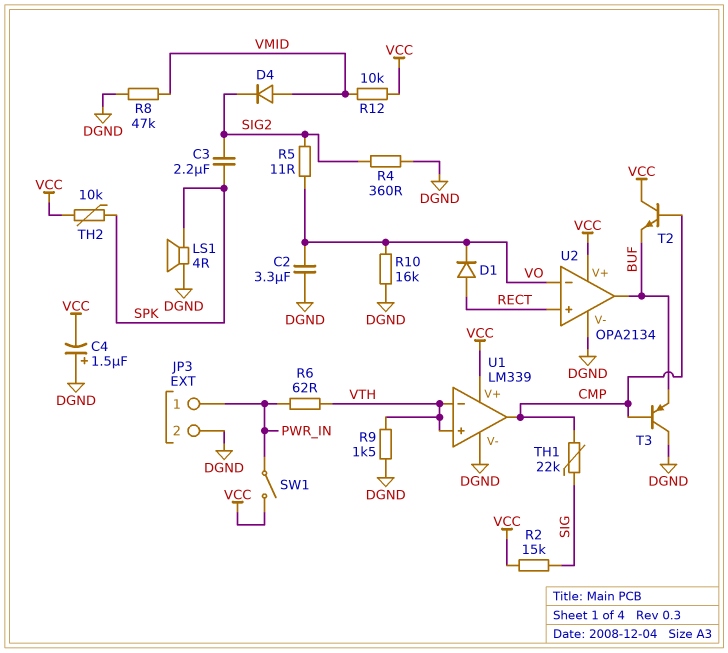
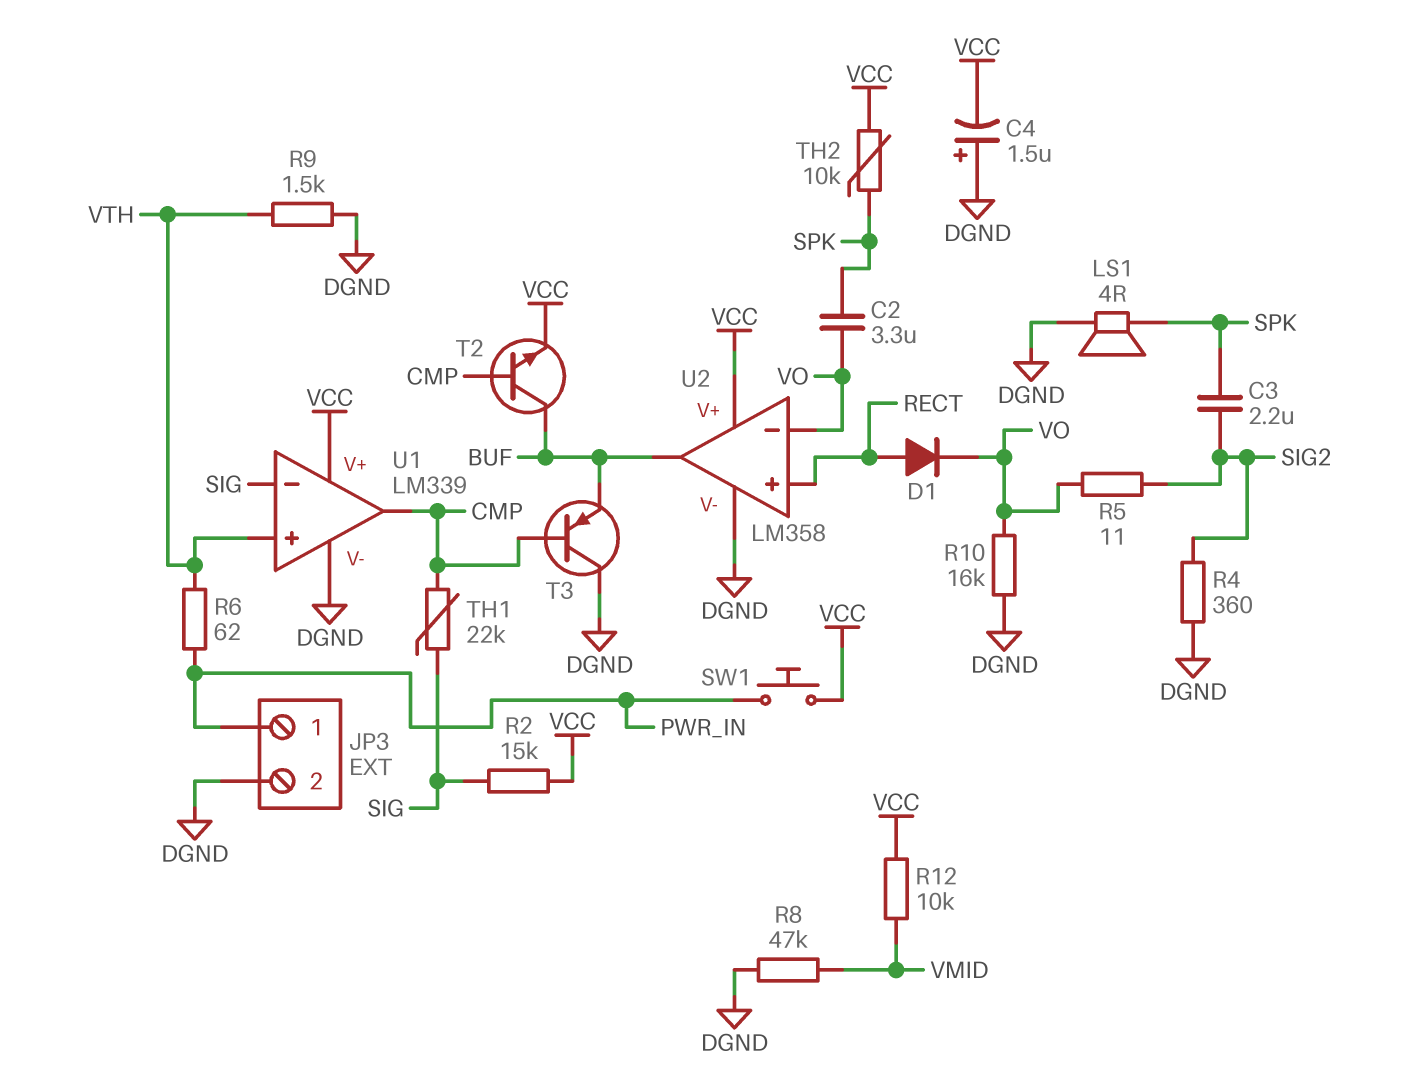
C2: 3.3uF (DGND, VO) -> 3.3uF (SPK, VO)
D4: diode (A VMID, K SIG2) -> none
SW1: switch (PWR_IN, VCC) -> button (PWR_IN, VCC)
T2: NPN (B CMP, C VCC, E BUF) -> NPN (B CMP, C BUF, E VCC)
U1 pin in-: VTH -> SIG
U2: OPA2134 -> LM358

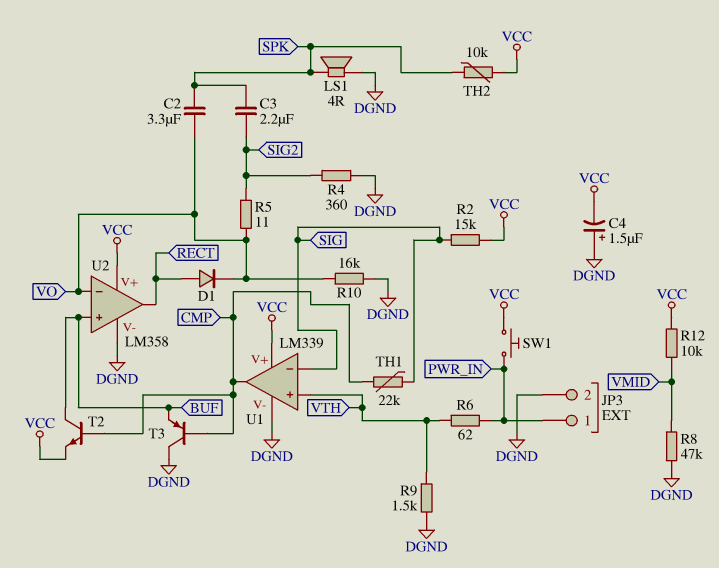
U2 pin in+: RECT -> BUF
U2 pin out: BUF -> RECT

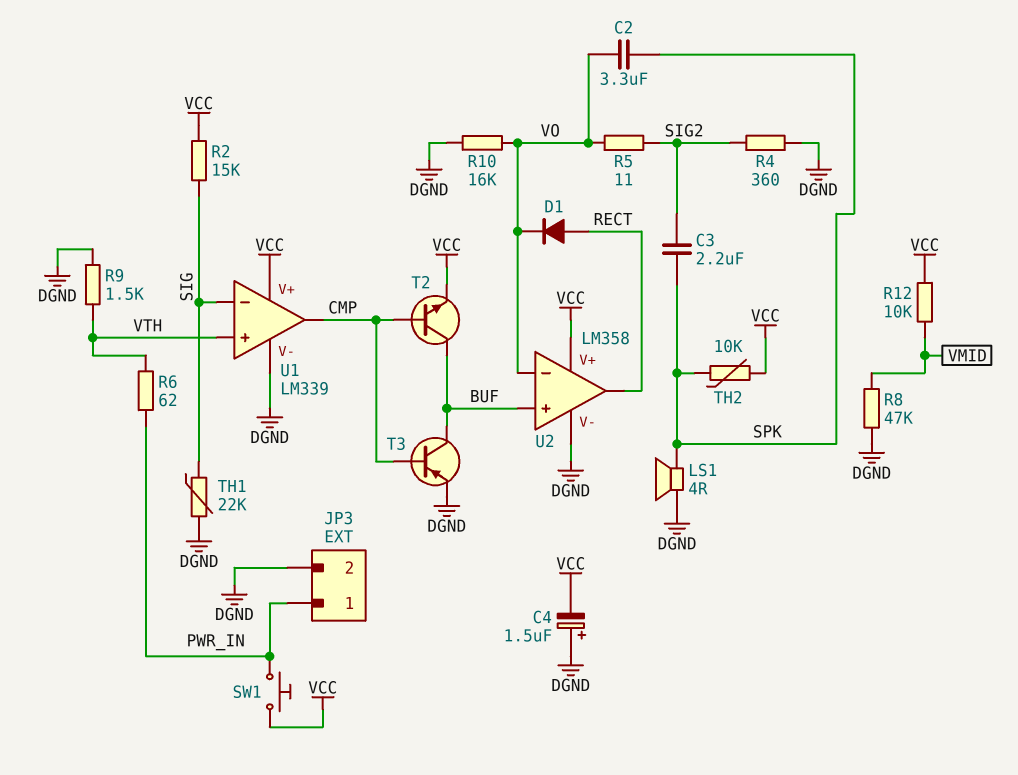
T3: PNP (B CMP, C DGND, E BUF) -> PNP (B CMP, C BUF, E DGND)
TH1: 22k (CMP, SIG) -> 22k (DGND, SIG)

